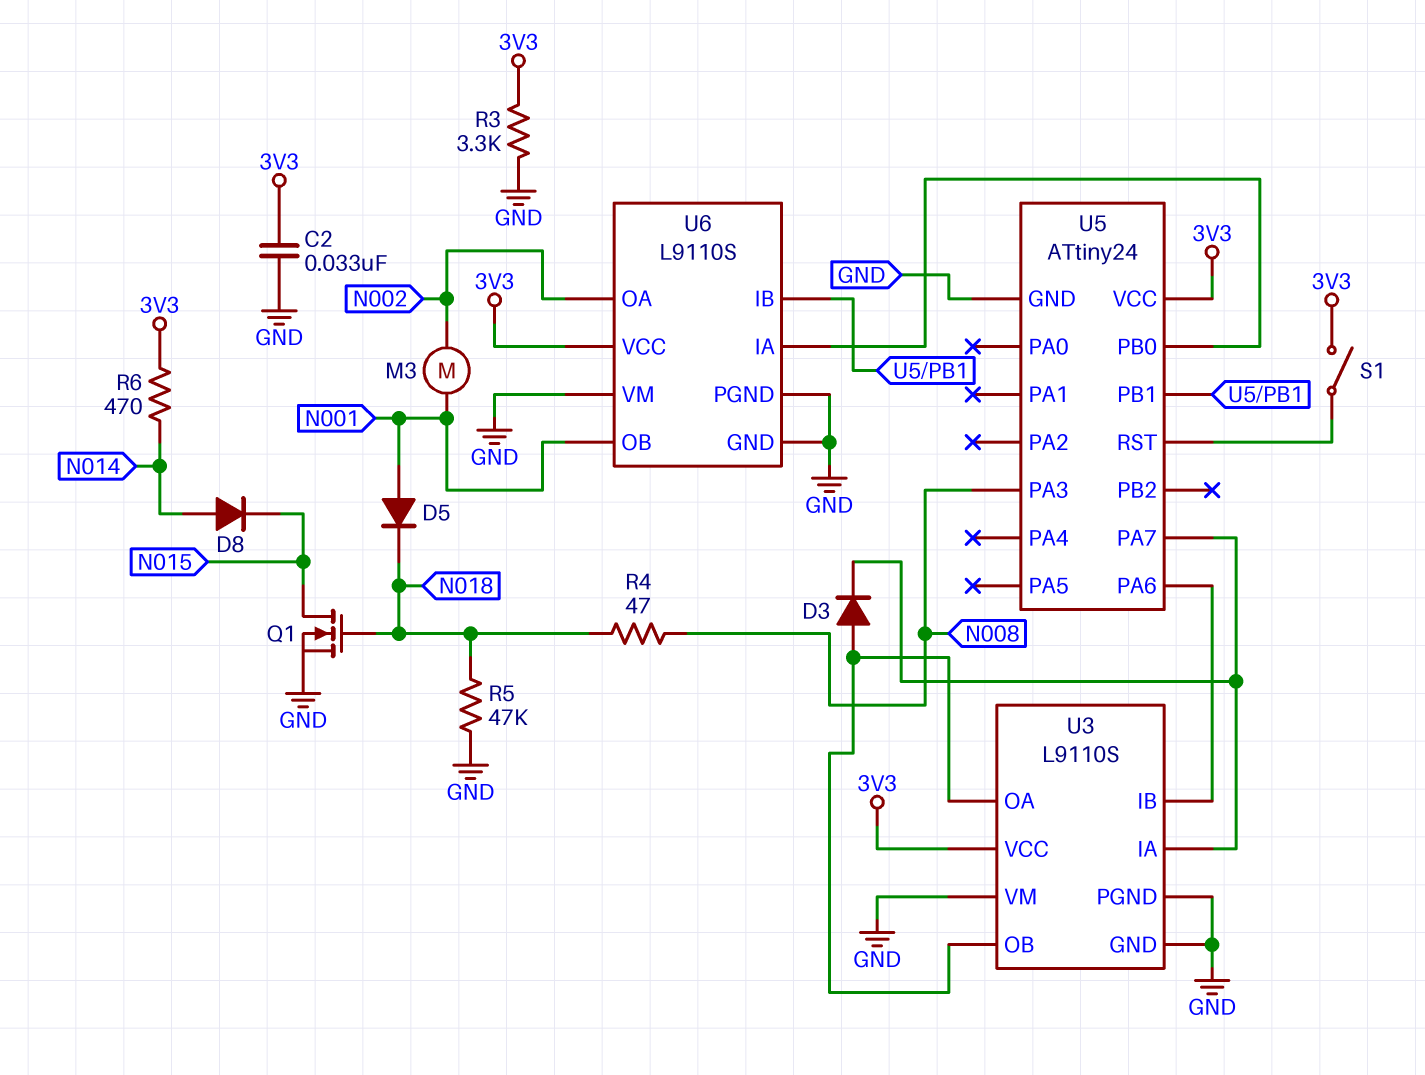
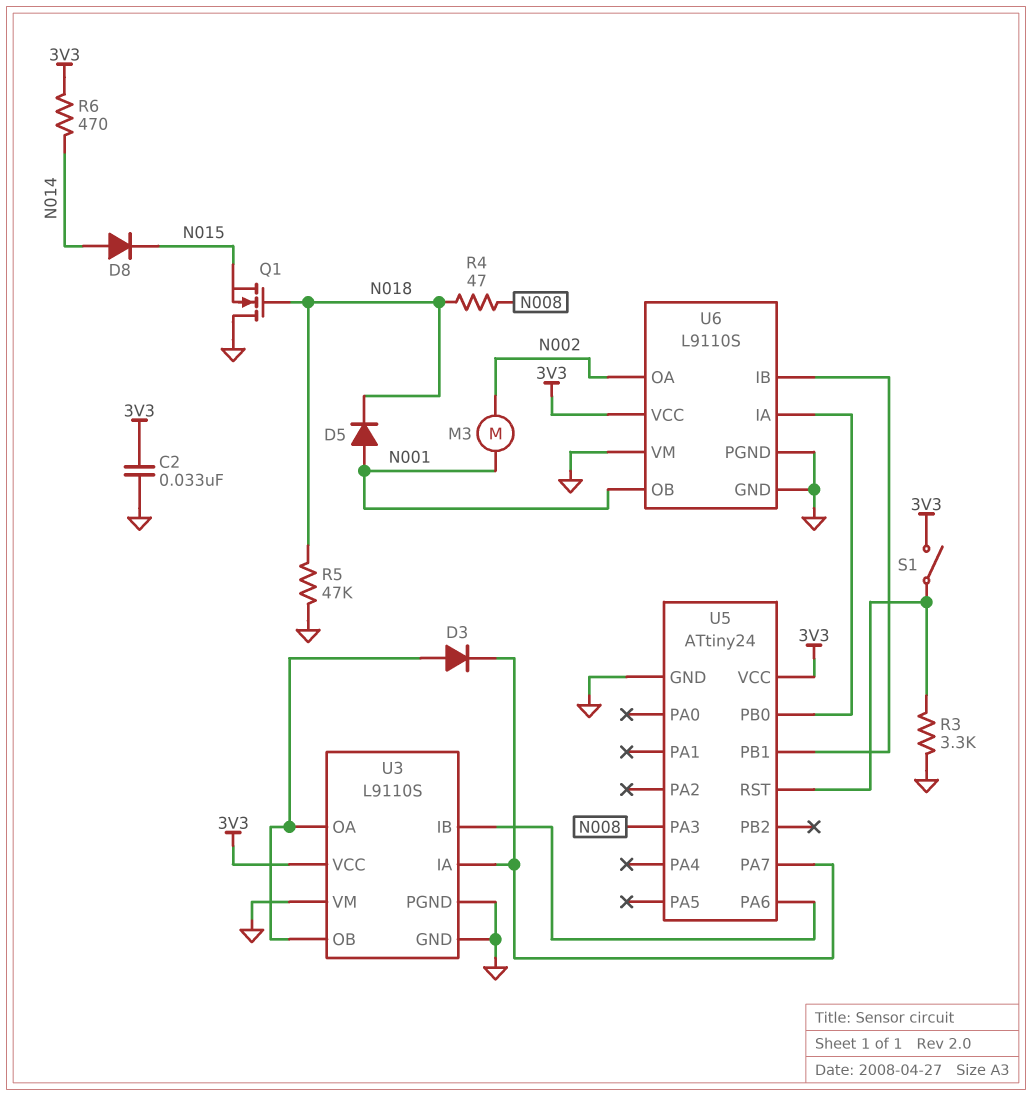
Q1: NMOS (G N018, D N015, S GND) -> NMOS (G N018, D GND, S N015)
R3: 3.3k (3V3, GND) -> 3.3k (GND, U5/RST)

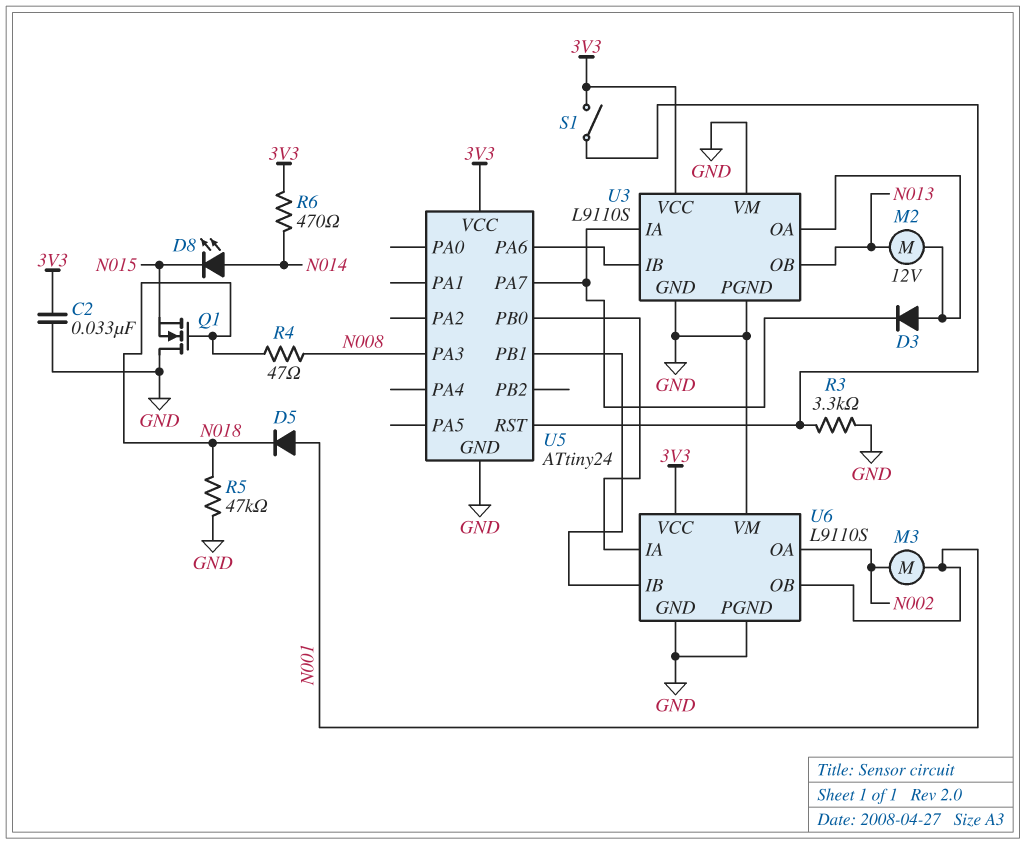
D8: diode (A N014, K N015) -> LED (A N014, K N015)
M2: none -> motor 12V (N013, U3/OA)
U3 pin OB: U3/OA -> N013

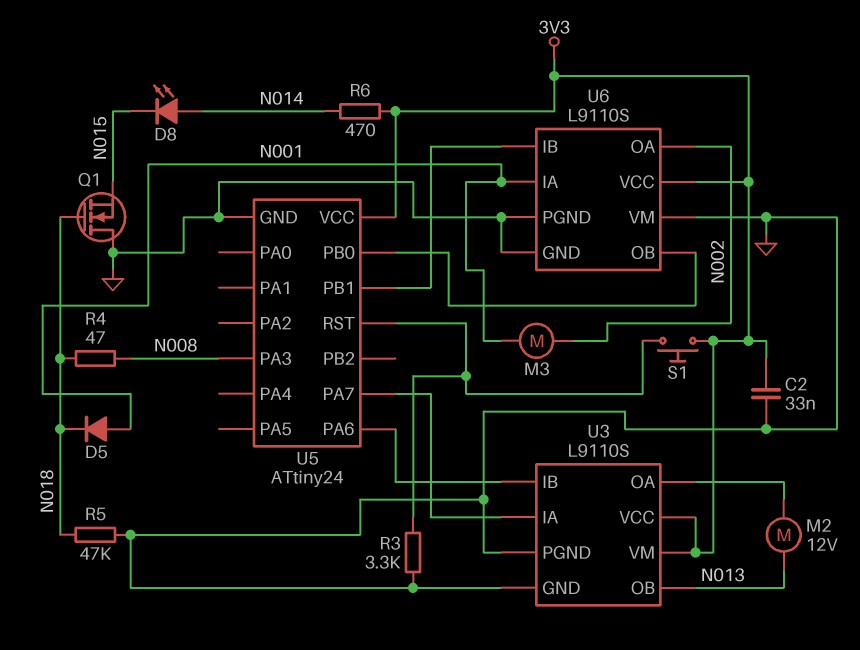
D3: diode (A U3/OA, K U3/IA) -> none
S1: switch (3V3, U5/RST) -> button (3V3, U5/RST)
U3 pin VM: GND -> 3V3
U6 pin IA: U5/PB0 -> N001
U6 pin OB: N001 -> U5/PB0

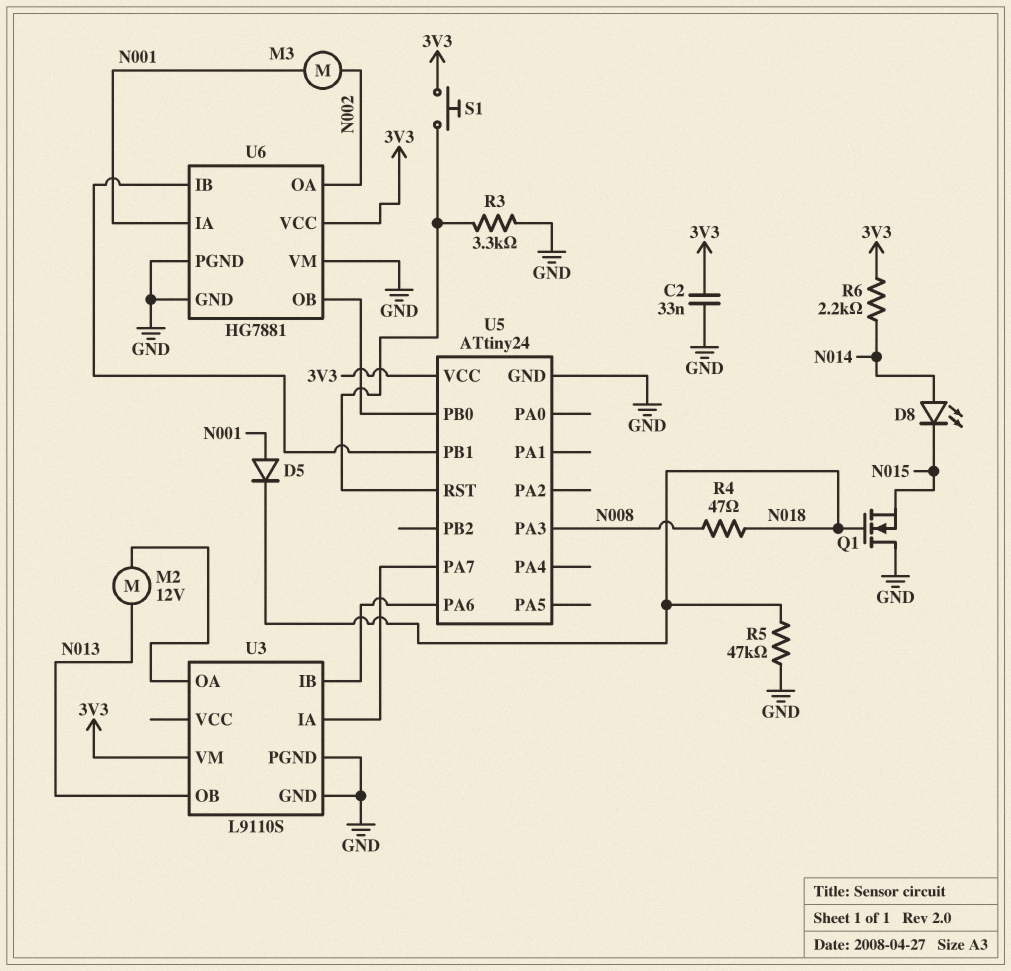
R6: 470 (3V3, N014) -> 2.2k (3V3, N014)
U3 pin VCC: 3V3 -> none
U6: L9110S -> HG7881

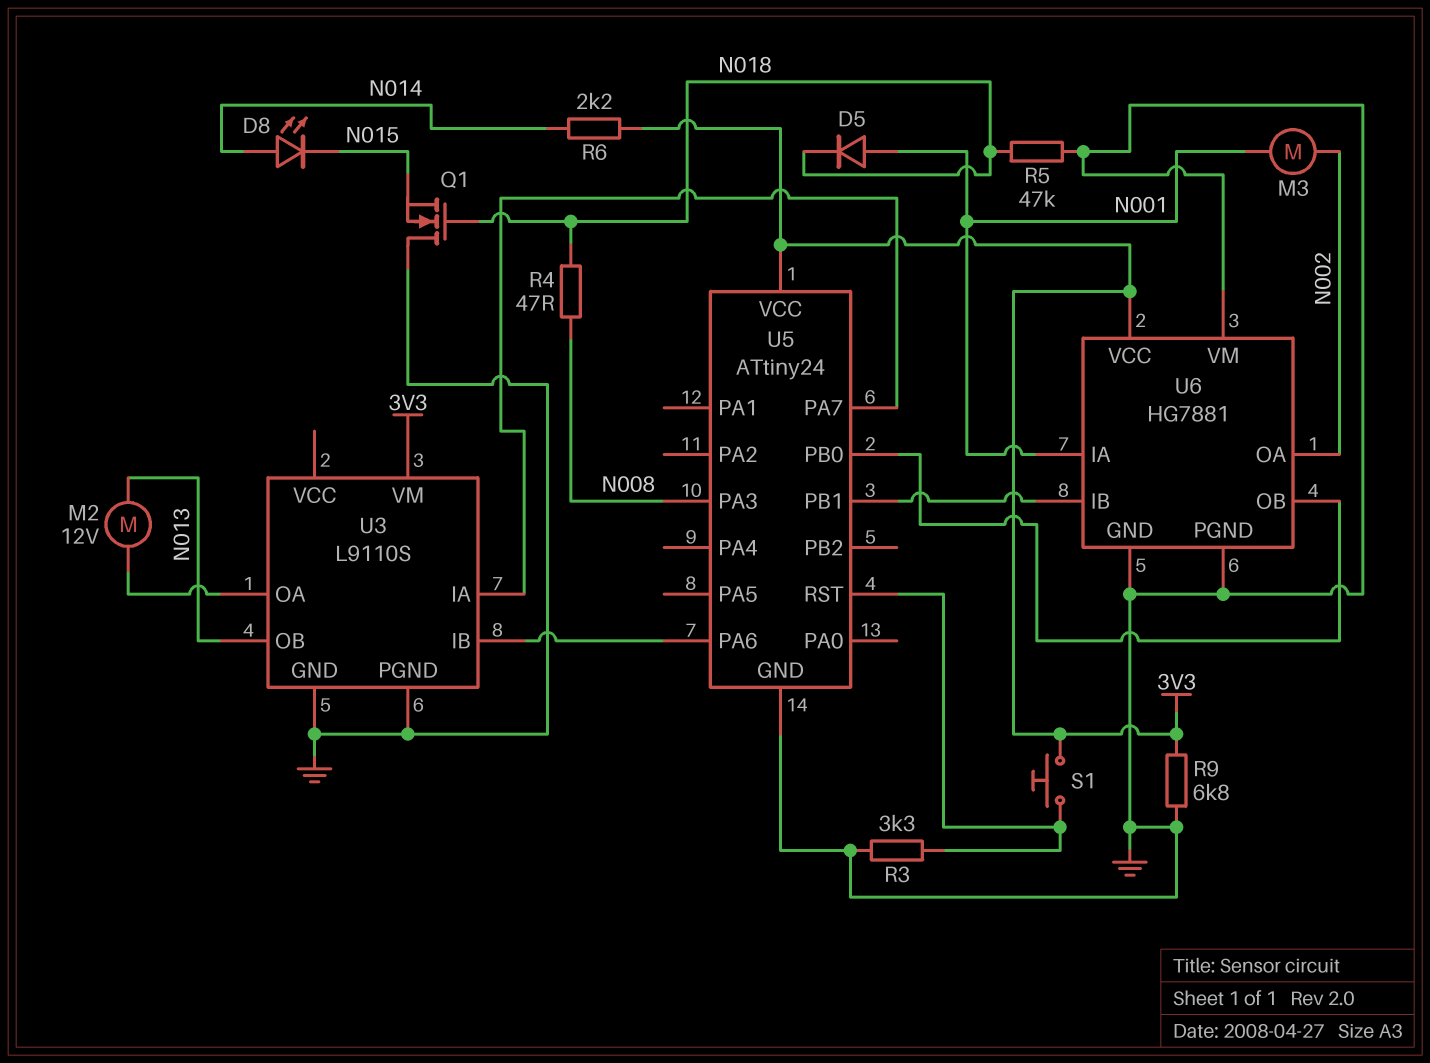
C2: 33nF (3V3, GND) -> none
R9: none -> 6.8k (3V3, GND)

